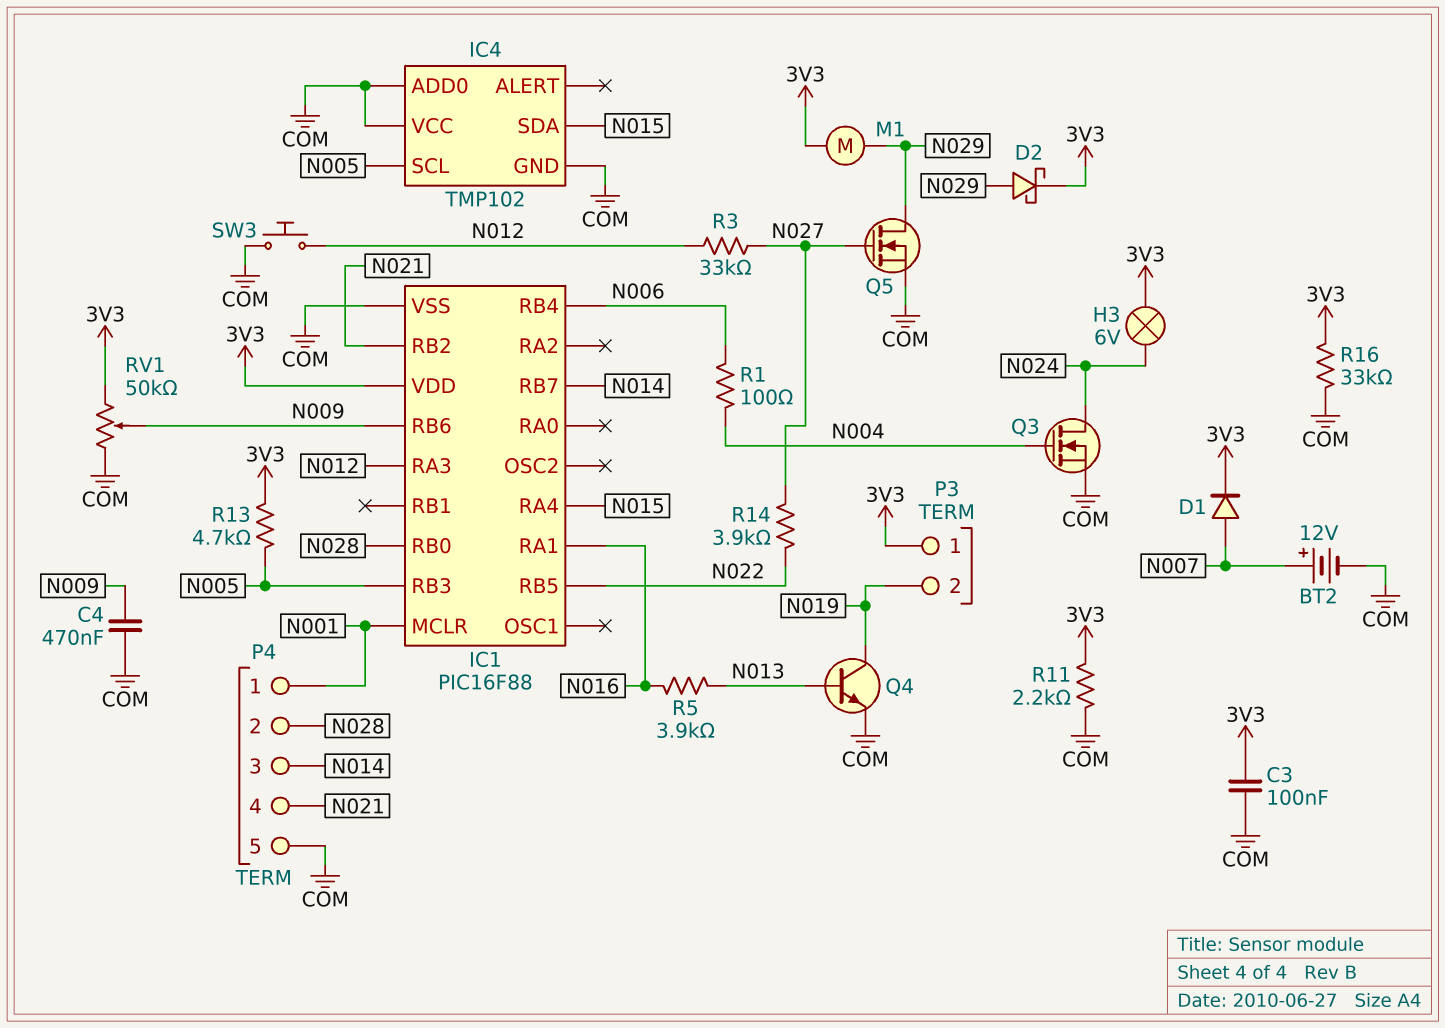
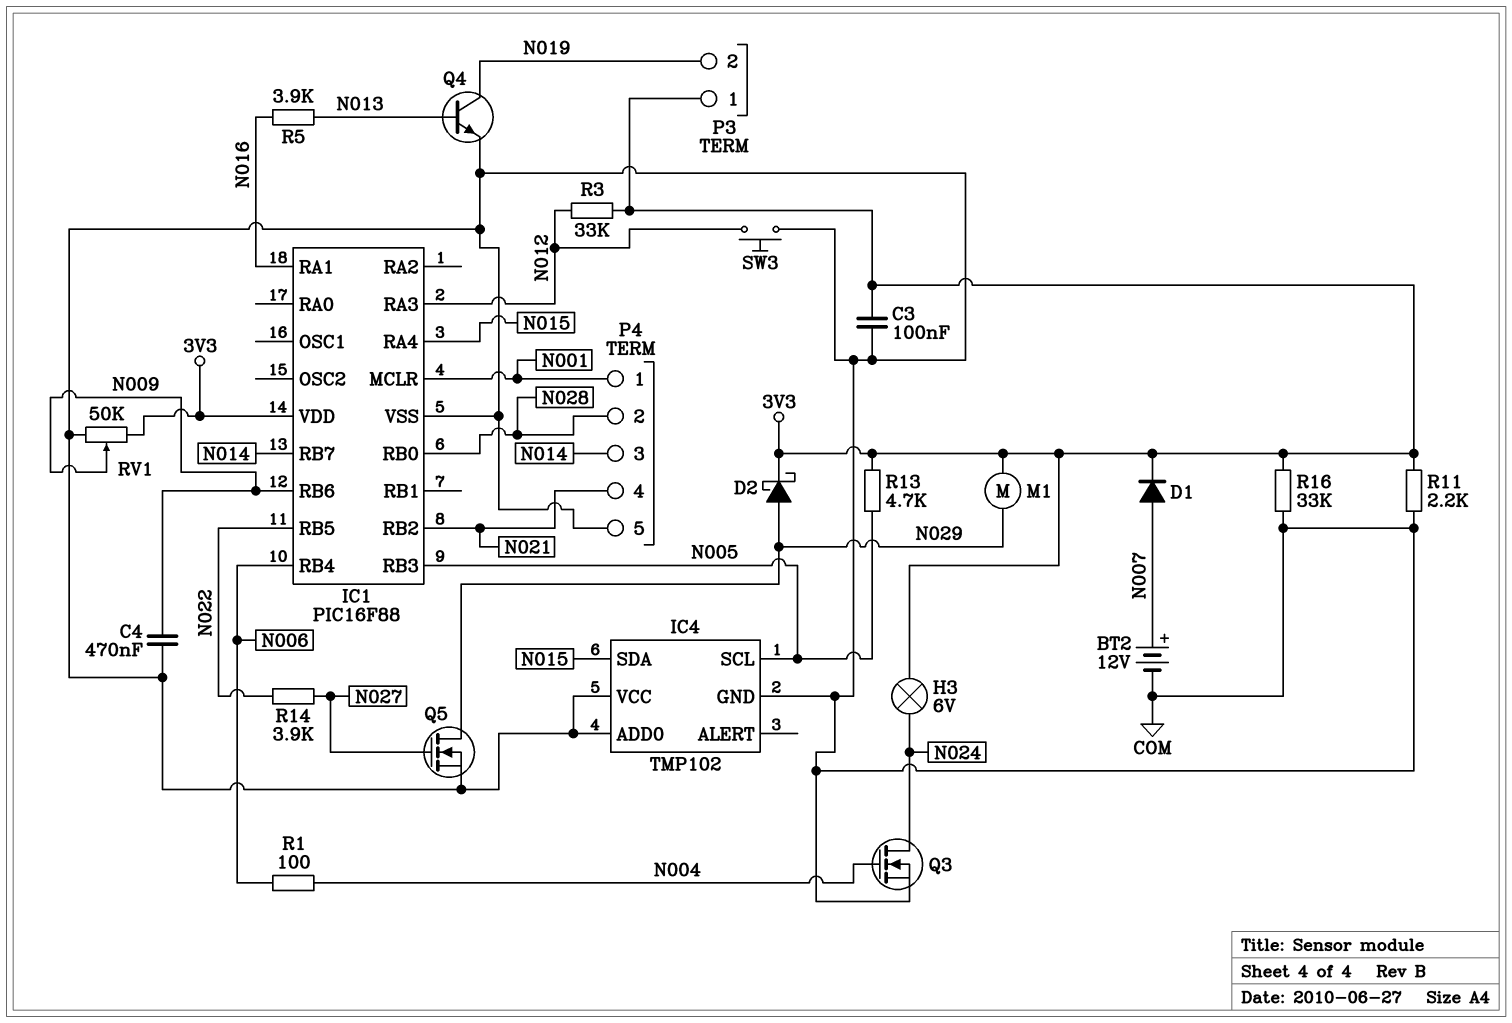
R3: 33k (N012, N027) -> 33k (3V3, N012)

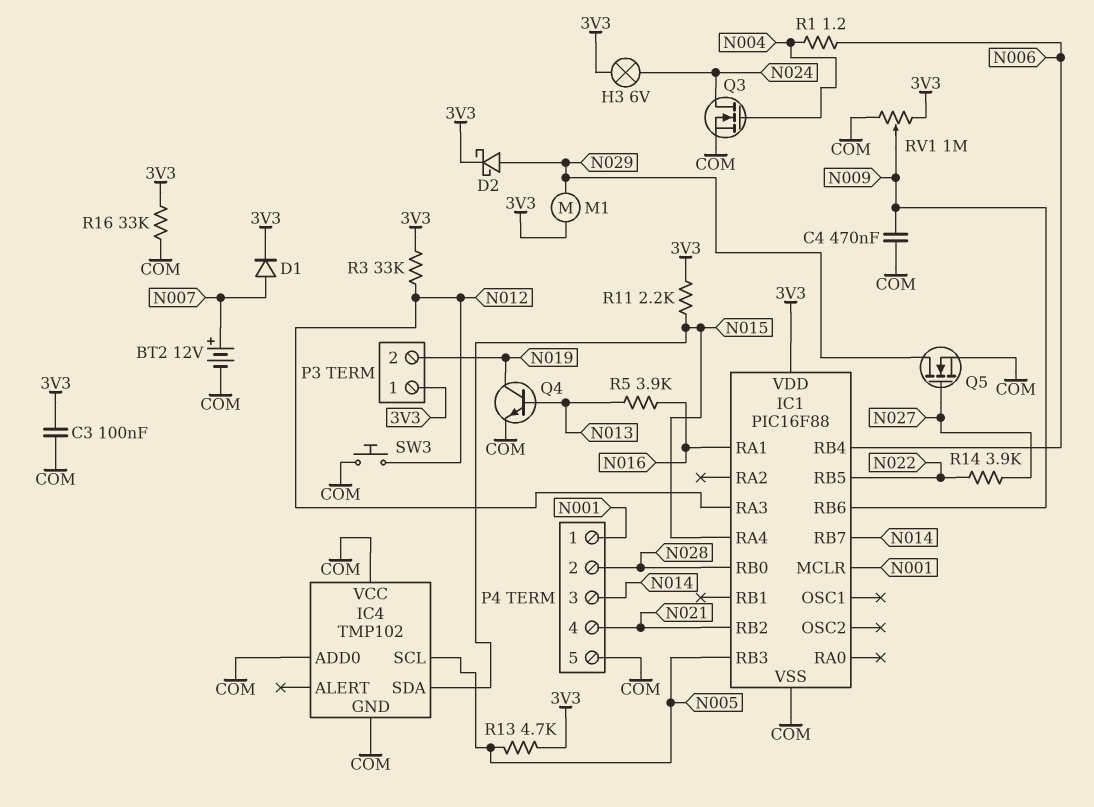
R1: 100 (N004, N006) -> 1.2 (N004, N006)
R11: 2.2k (3V3, COM) -> 2.2k (3V3, N015)
RV1: 50k (3V3, COM, wiper N009) -> 1M (3V3, COM, wiper N009)

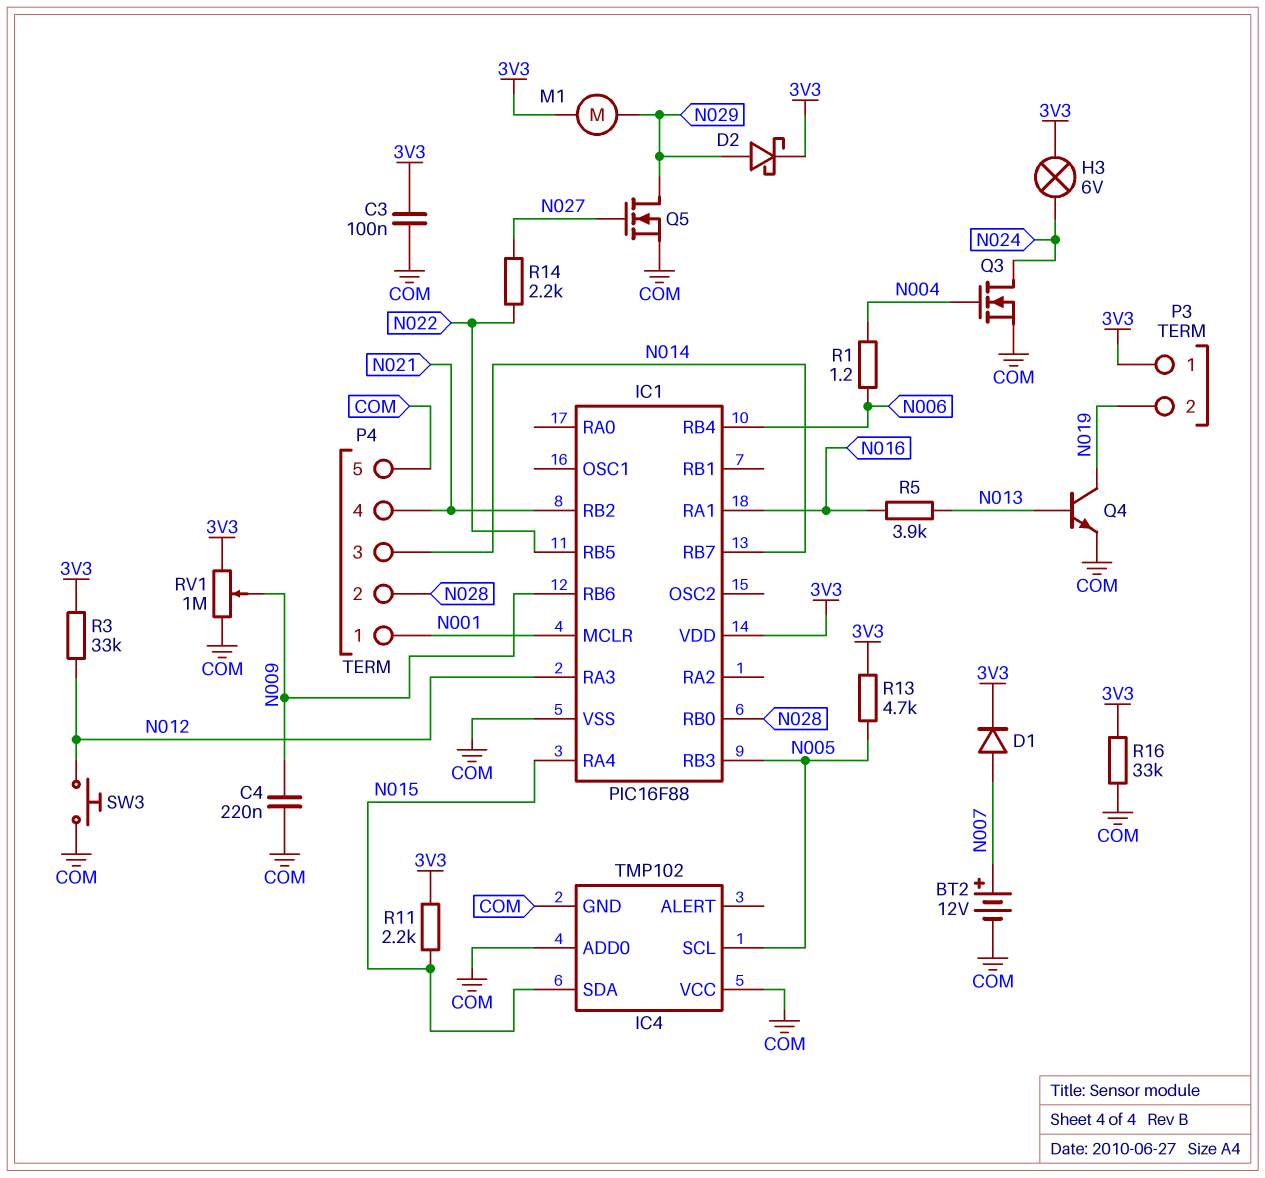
C4: 470nF (COM, N009) -> 220nF (COM, N009)
R14: 3.9k (N022, N027) -> 2.2k (N022, N027)

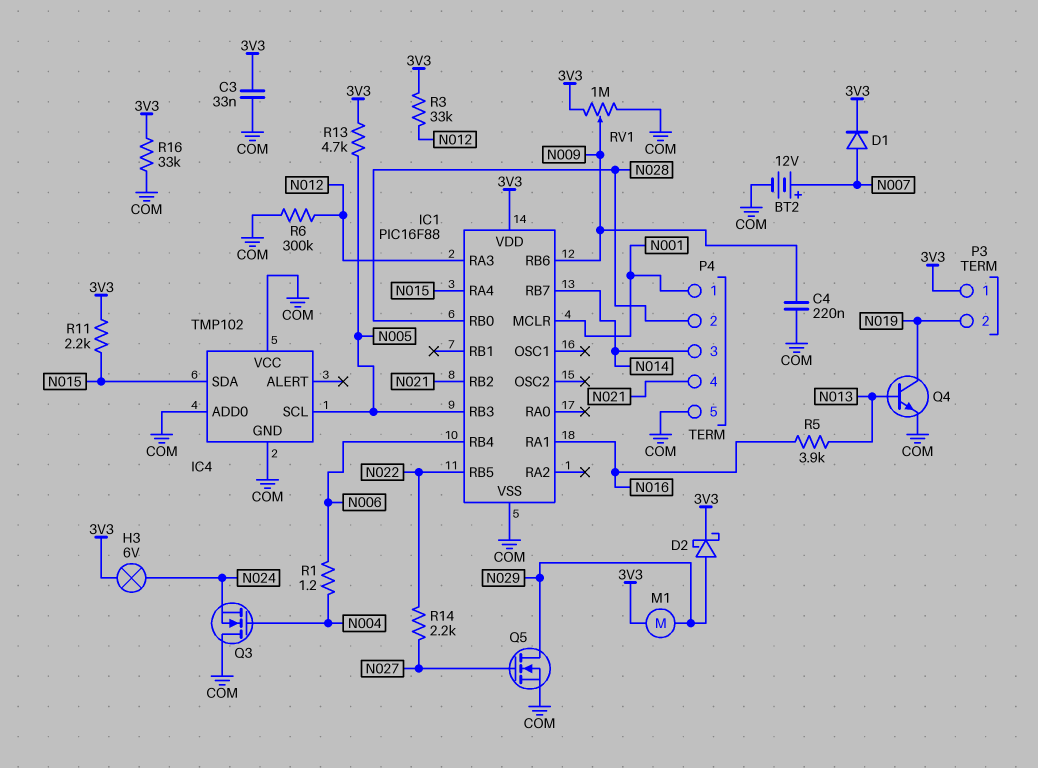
C3: 100nF (3V3, COM) -> 33nF (3V3, COM)
Q3: NMOS (G N004, D N024, S COM) -> NMOS (G N004, D COM, S N024)
R6: none -> 300k (COM, N012)
SW3: button (COM, N012) -> none

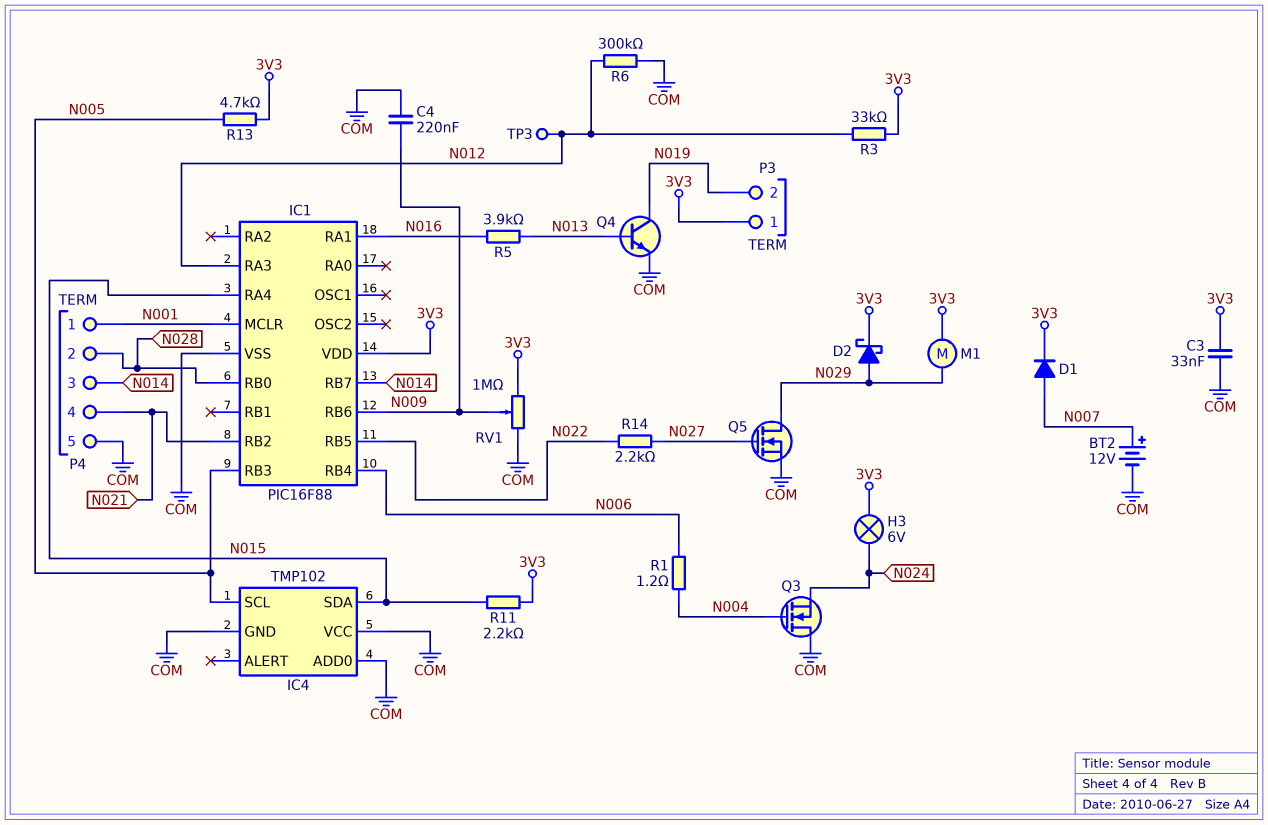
R16: 33k (3V3, COM) -> none
TP3: none -> test point (N012)

